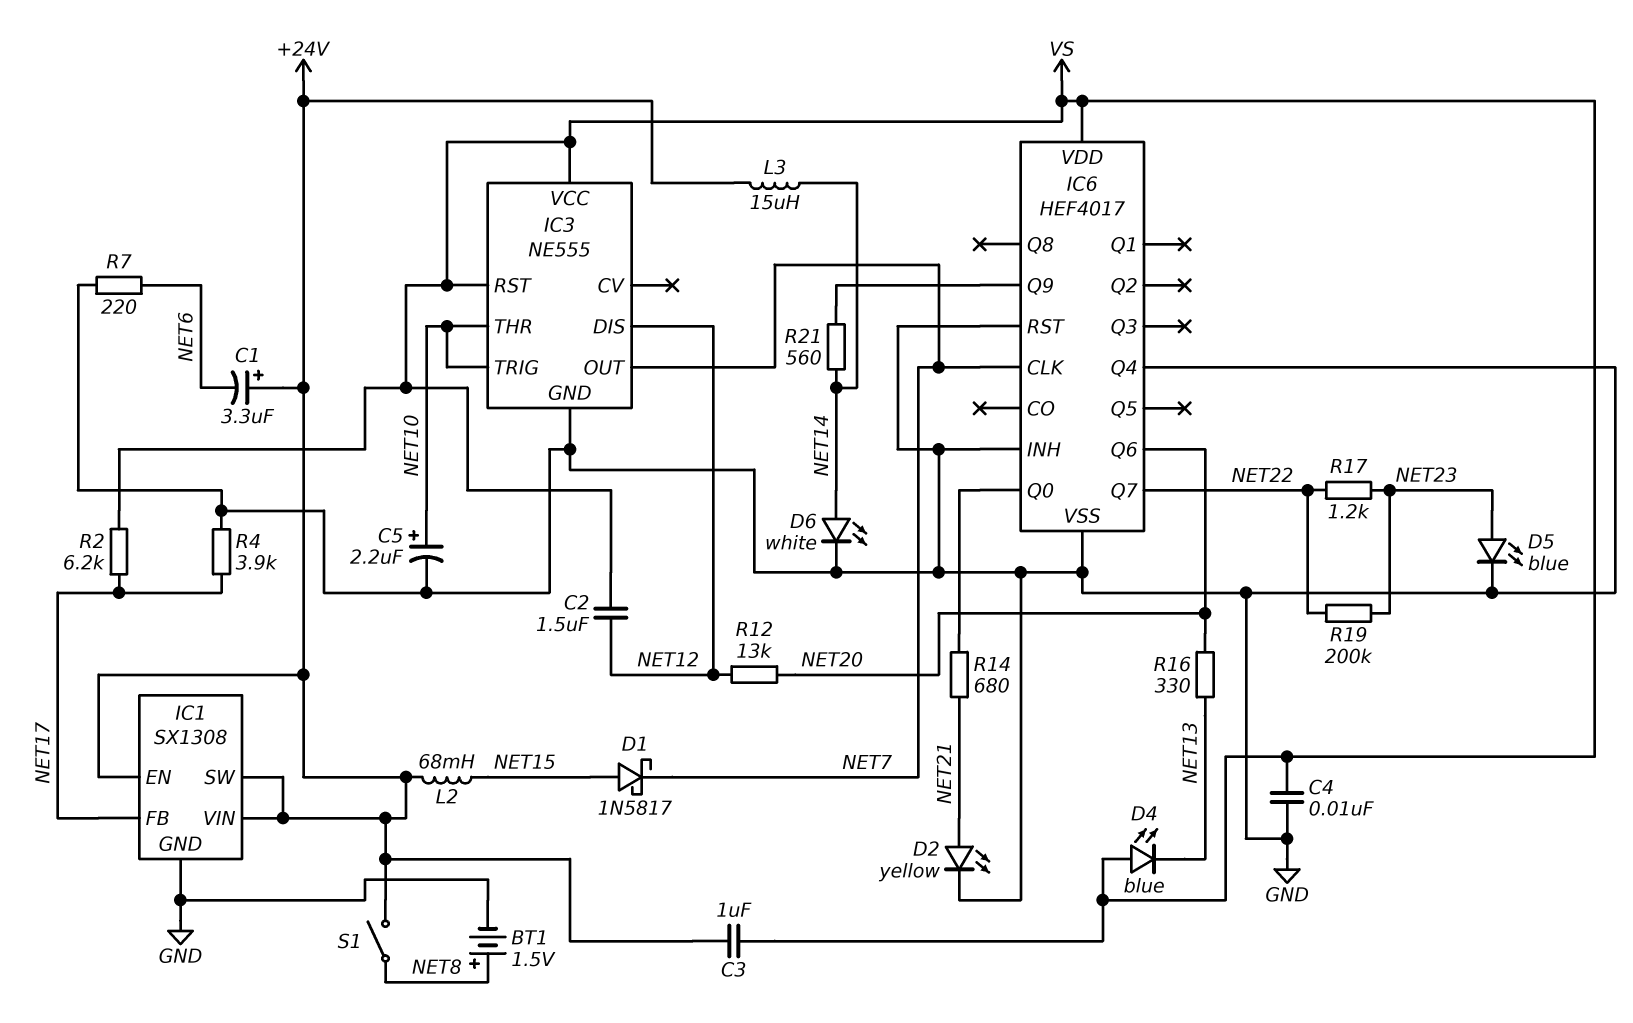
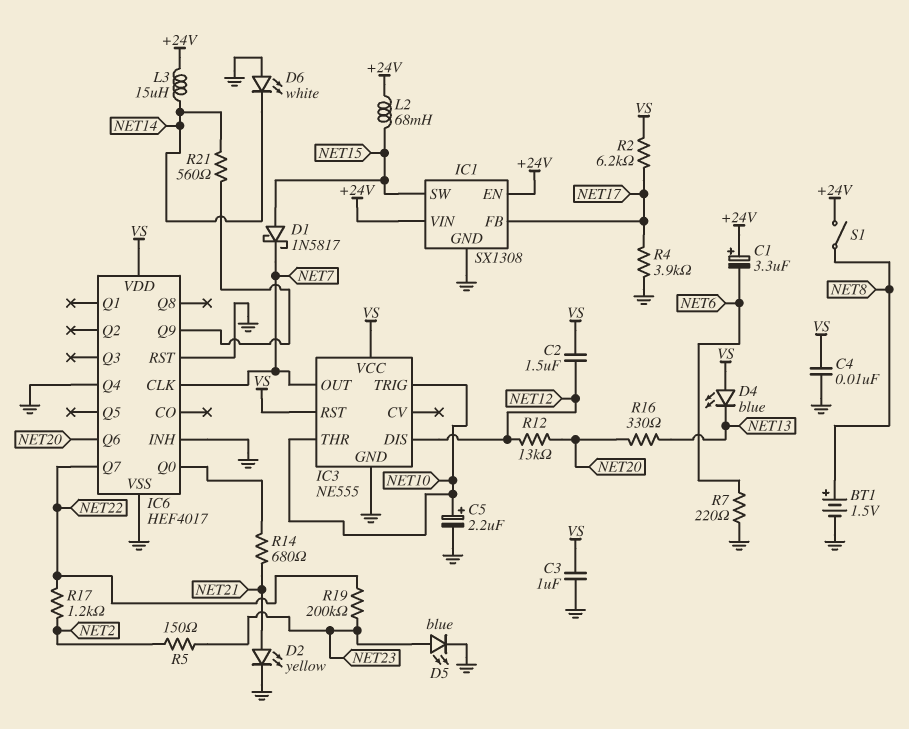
C3: 1uF (+24V, VS) -> 1uF (GND, VS)
D6: LED white (A NET14, K GND) -> LED white (A GND, K NET14)
IC1 pin SW: +24V -> NET15
R5: none -> 150 (NET2, NET23)
R17: 1.2k (NET22, NET23) -> 1.2k (NET2, NET22)

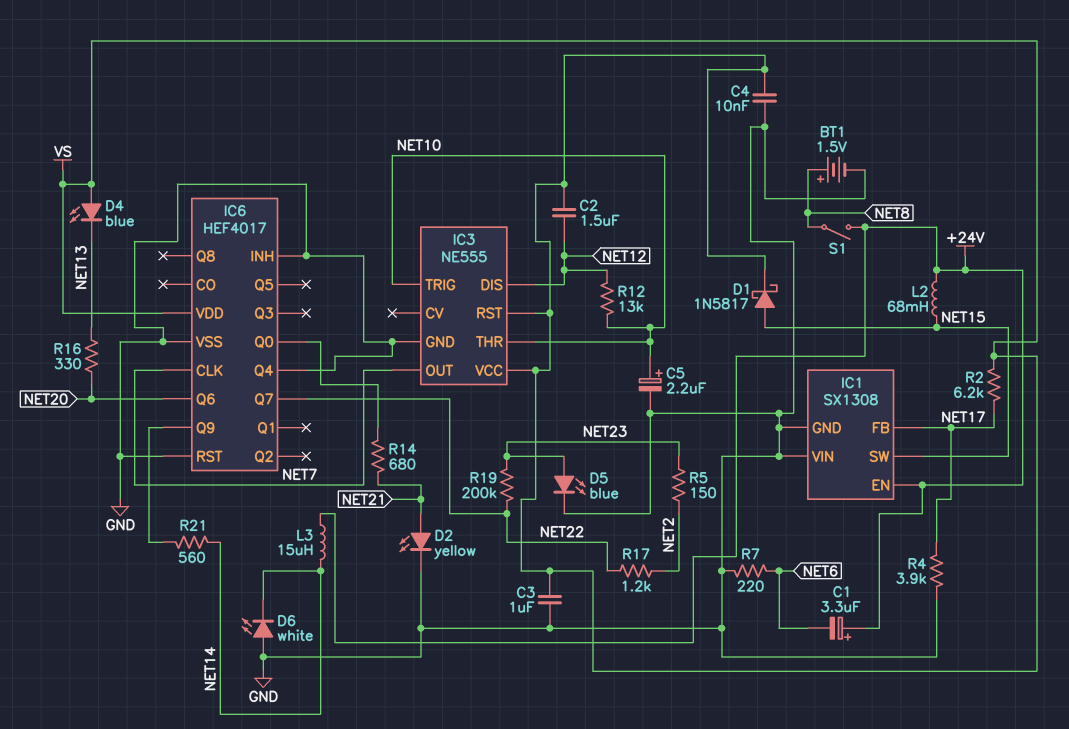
D1: schottky 1N5817 (A NET15, K NET7) -> schottky 1N5817 (A NET15, K VS)
IC1 pin VIN: +24V -> GND
R12: 13k (NET12, NET20) -> 13k (NET10, NET12)

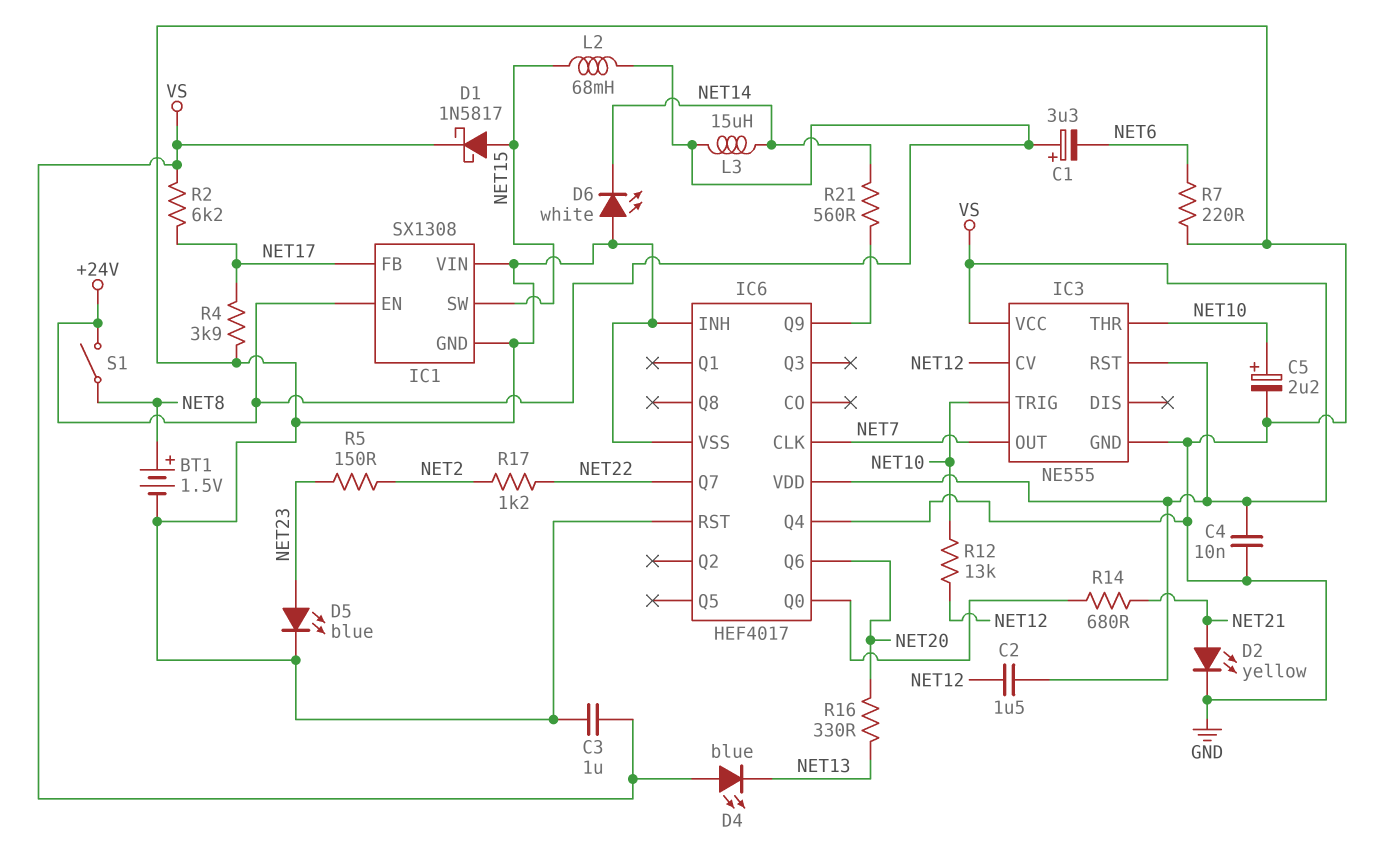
IC3 pin CV: none -> NET12
IC3 pin DIS: NET12 -> none
R19: 200k (NET22, NET23) -> none

